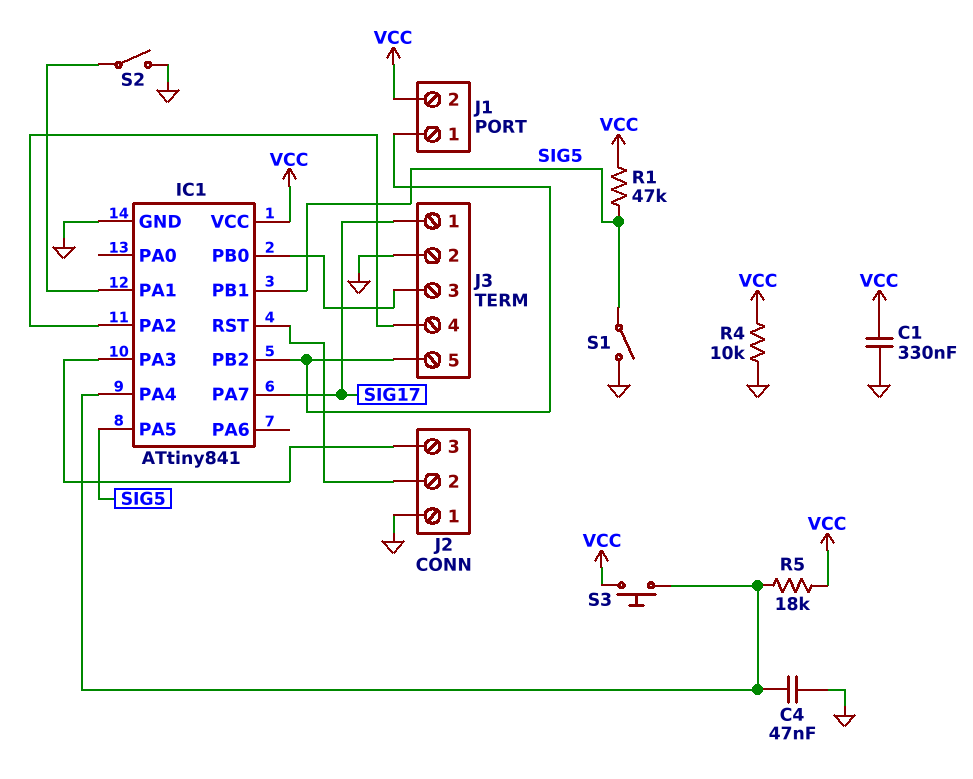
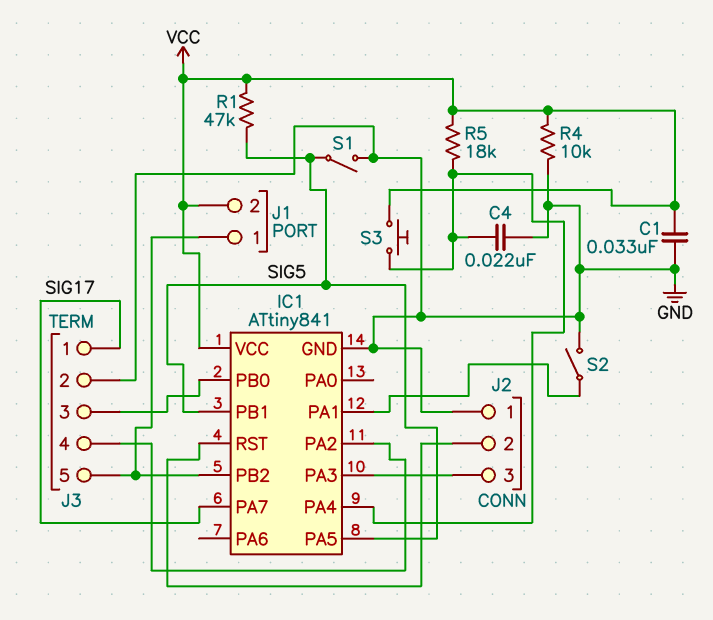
C1: 330nF (GND, VCC) -> 33nF (GND, VCC)
C4: 47nF (GND, IC1/PA4) -> 22nF (GND, IC1/PA4)

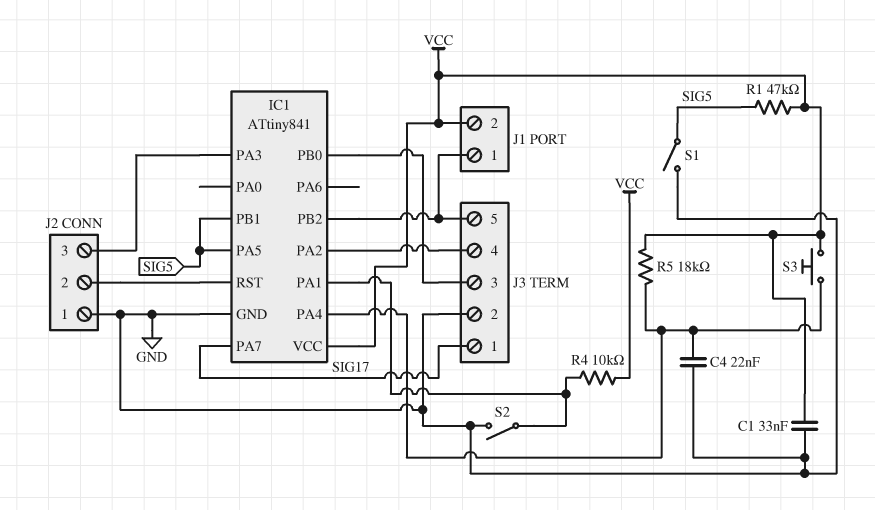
R4: 10k (GND, VCC) -> 10k (IC1/PA1, VCC)

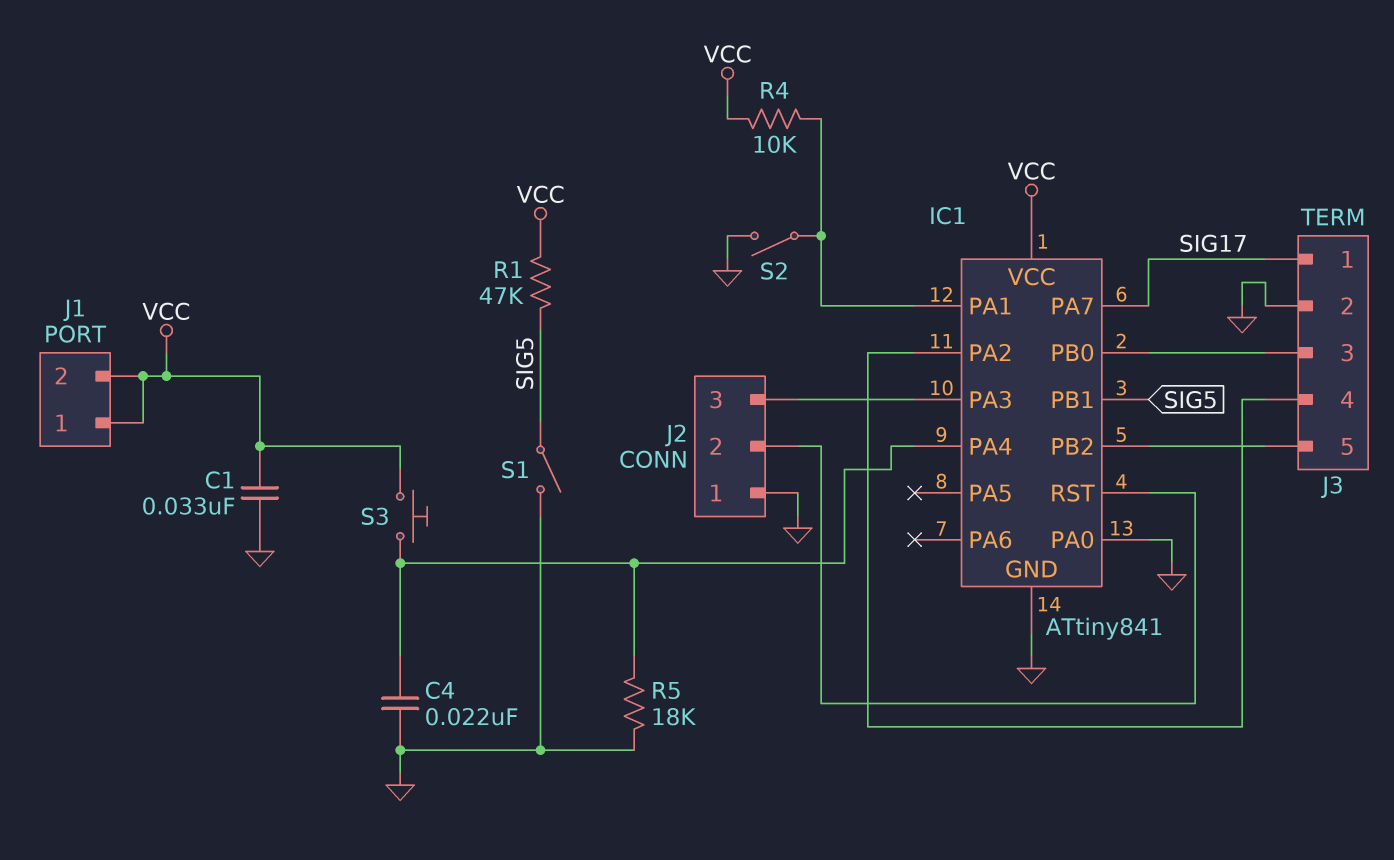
IC1 pin PA0: none -> GND
IC1 pin PA5: SIG5 -> none
J1 pin 1: IC1/PB2 -> VCC
R5: 18k (IC1/PA4, VCC) -> 18k (GND, IC1/PA4)

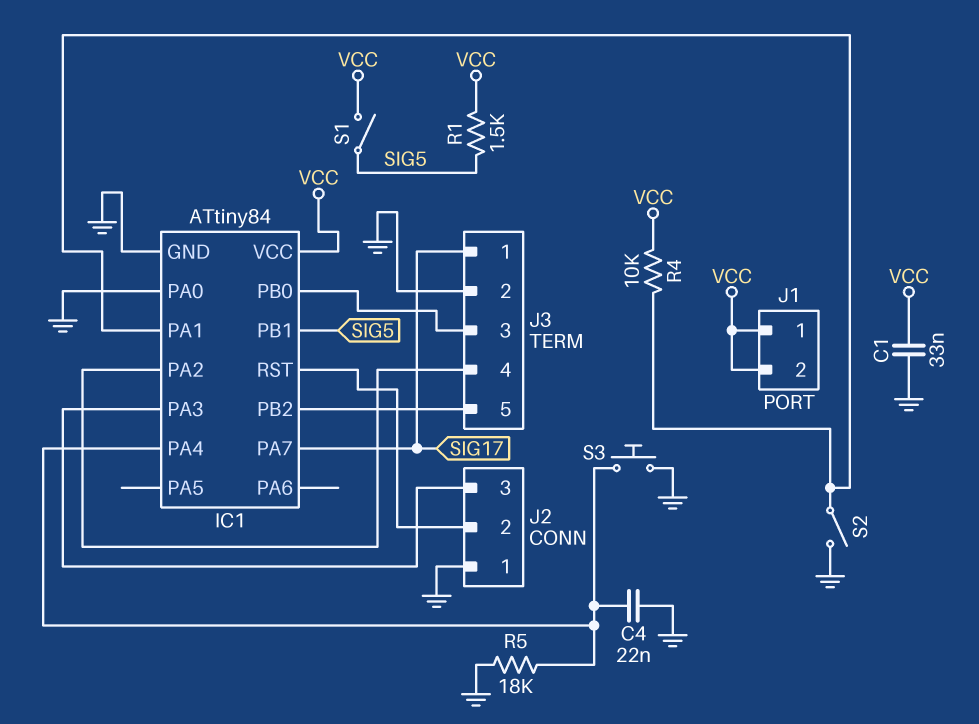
IC1: ATtiny841 -> ATtiny84
R1: 47k (SIG5, VCC) -> 1.5k (SIG5, VCC)
S1: switch (GND, SIG5) -> switch (SIG5, VCC)
S3: button (IC1/PA4, VCC) -> button (GND, IC1/PA4)

